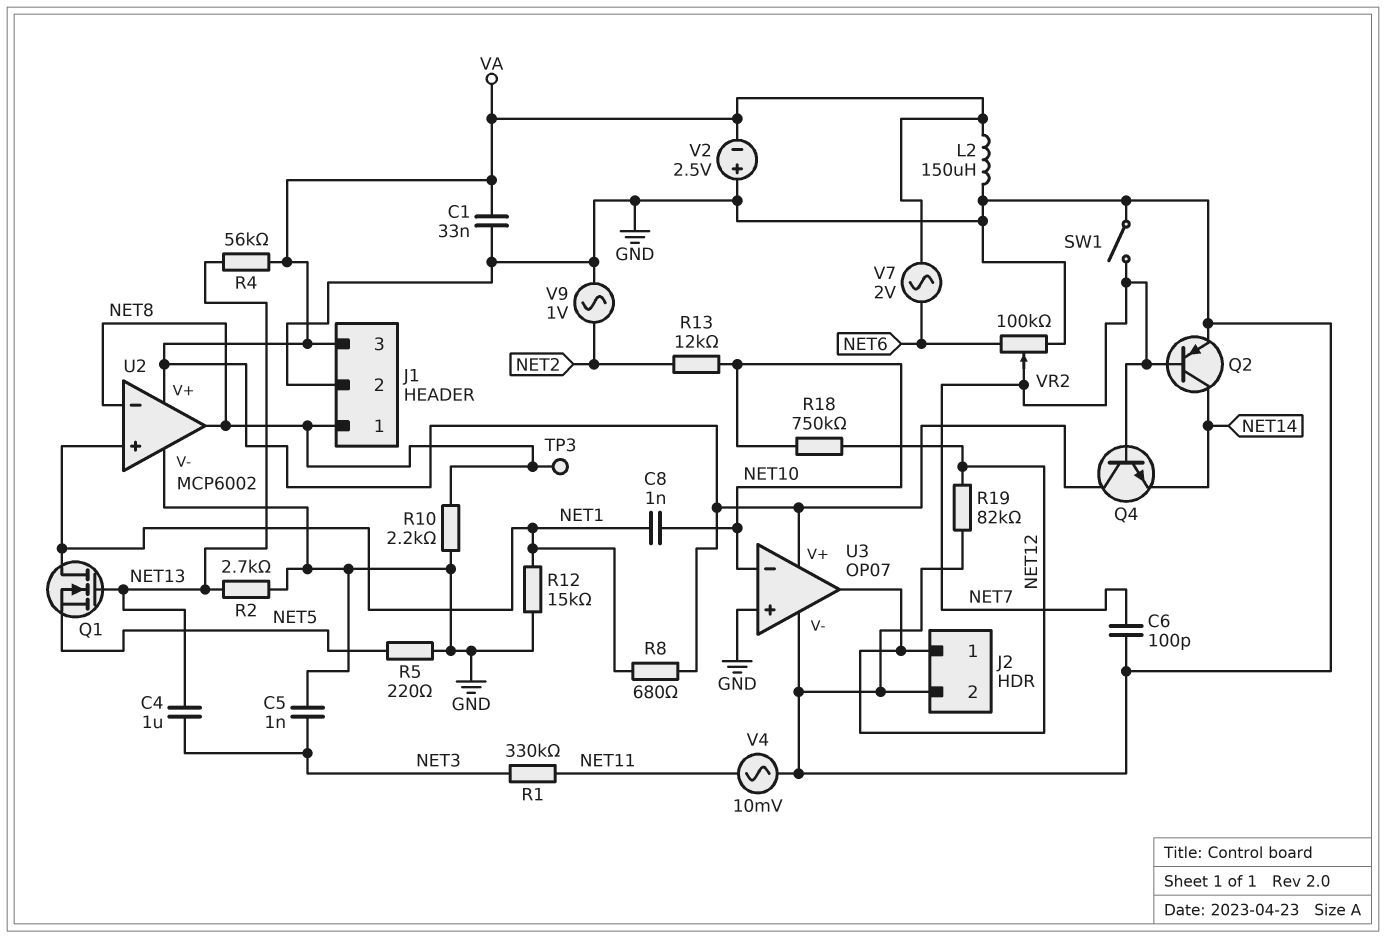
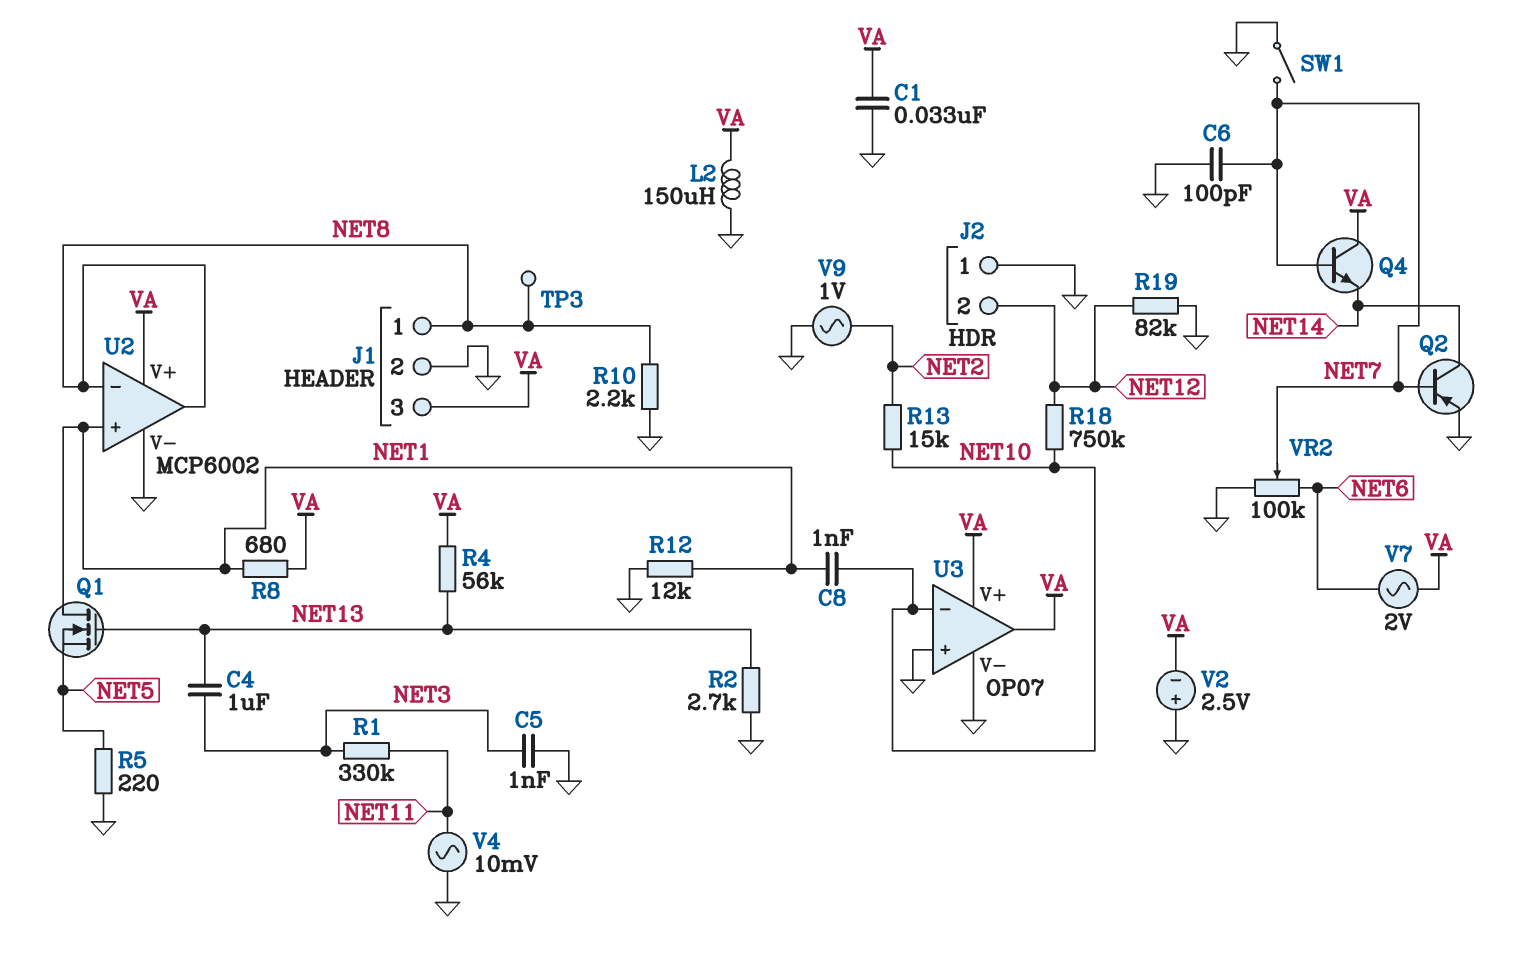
J2 pin 1: NET12 -> GND
J2 pin 2: GND -> NET12
R12: 15k (GND, NET1) -> 12k (GND, NET1)
R13: 12k (NET2, NET10) -> 15k (NET2, NET10)
U3 pin out: NET12 -> VA

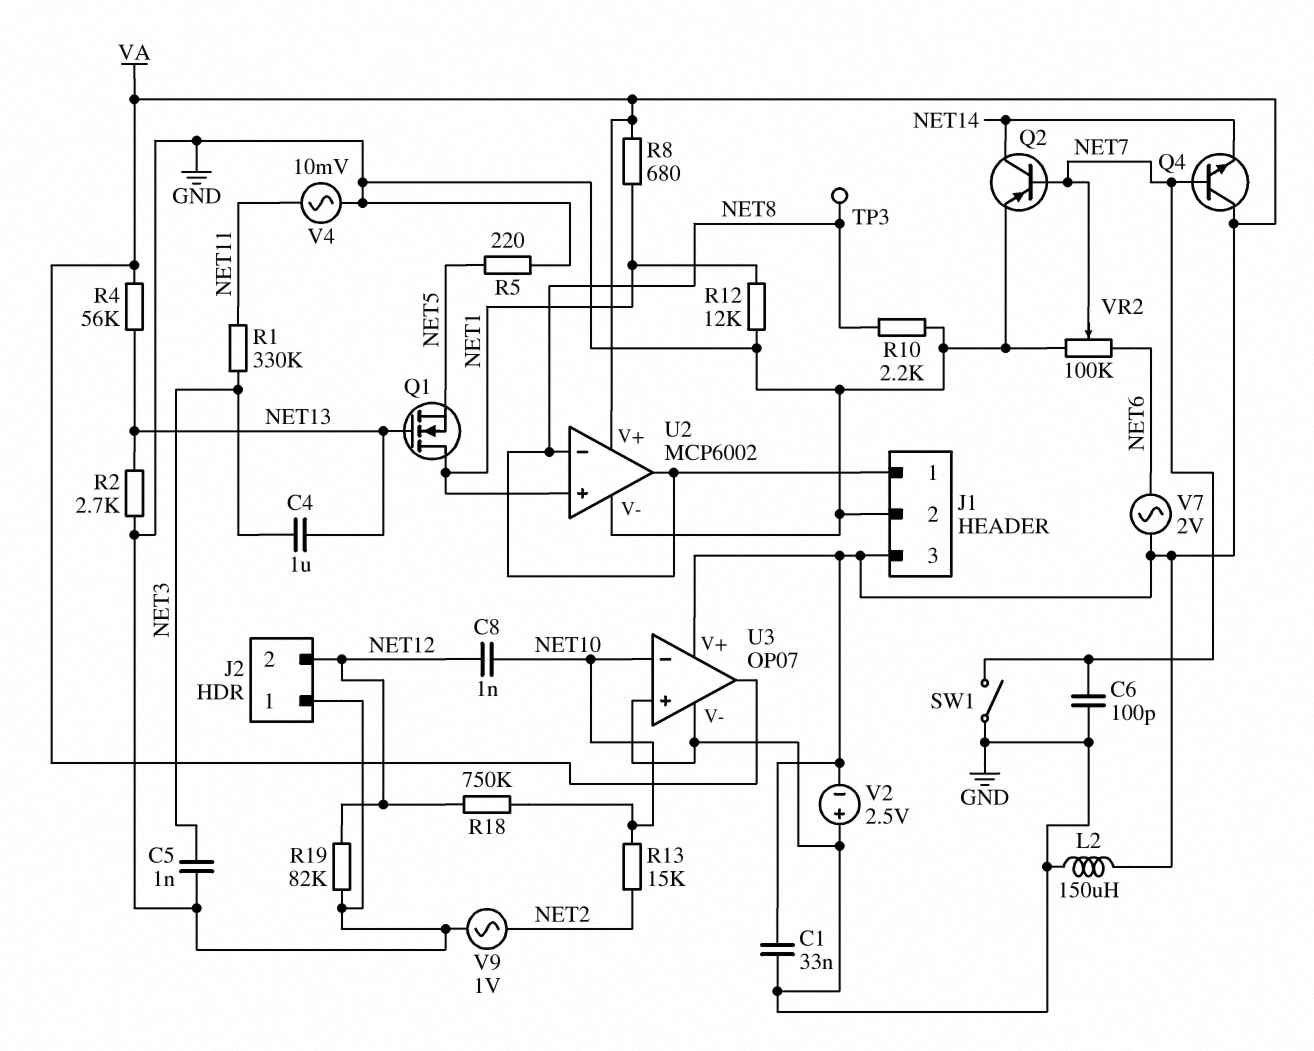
C8: 1nF (NET1, NET10) -> 1nF (NET10, NET12)

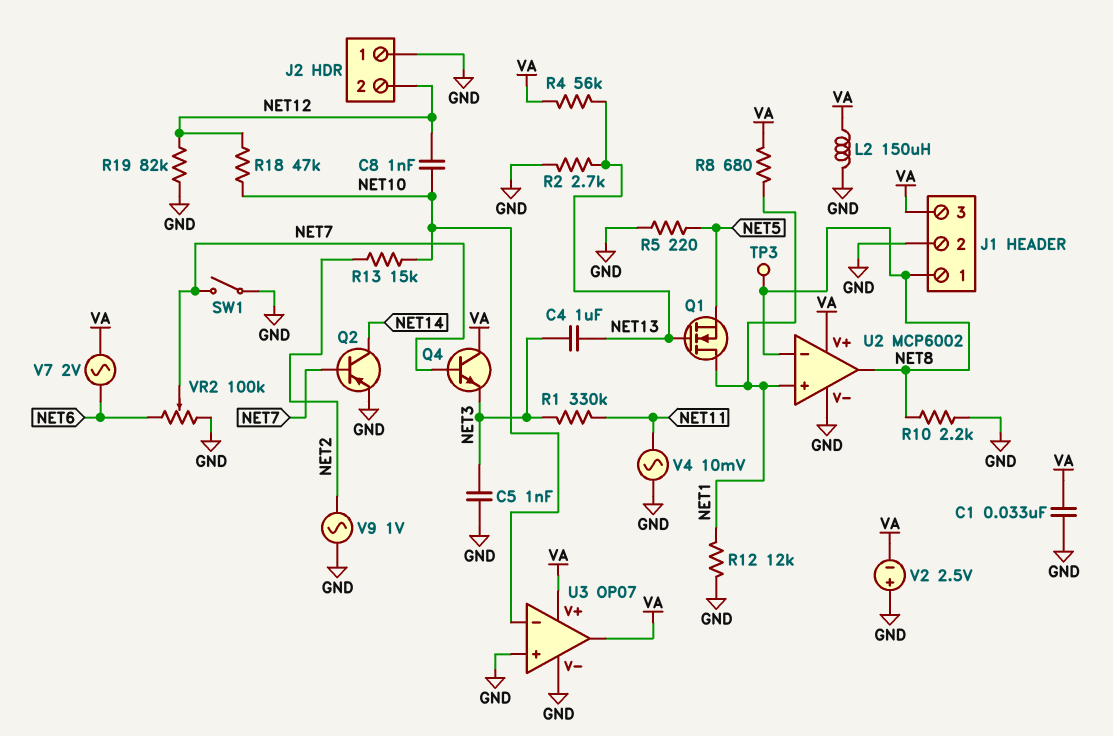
C6: 100pF (GND, NET7) -> none
Q4: NPN (B NET7, C VA, E NET14) -> NPN (B NET7, C VA, E NET3)
R18: 750k (NET10, NET12) -> 47k (NET10, NET12)

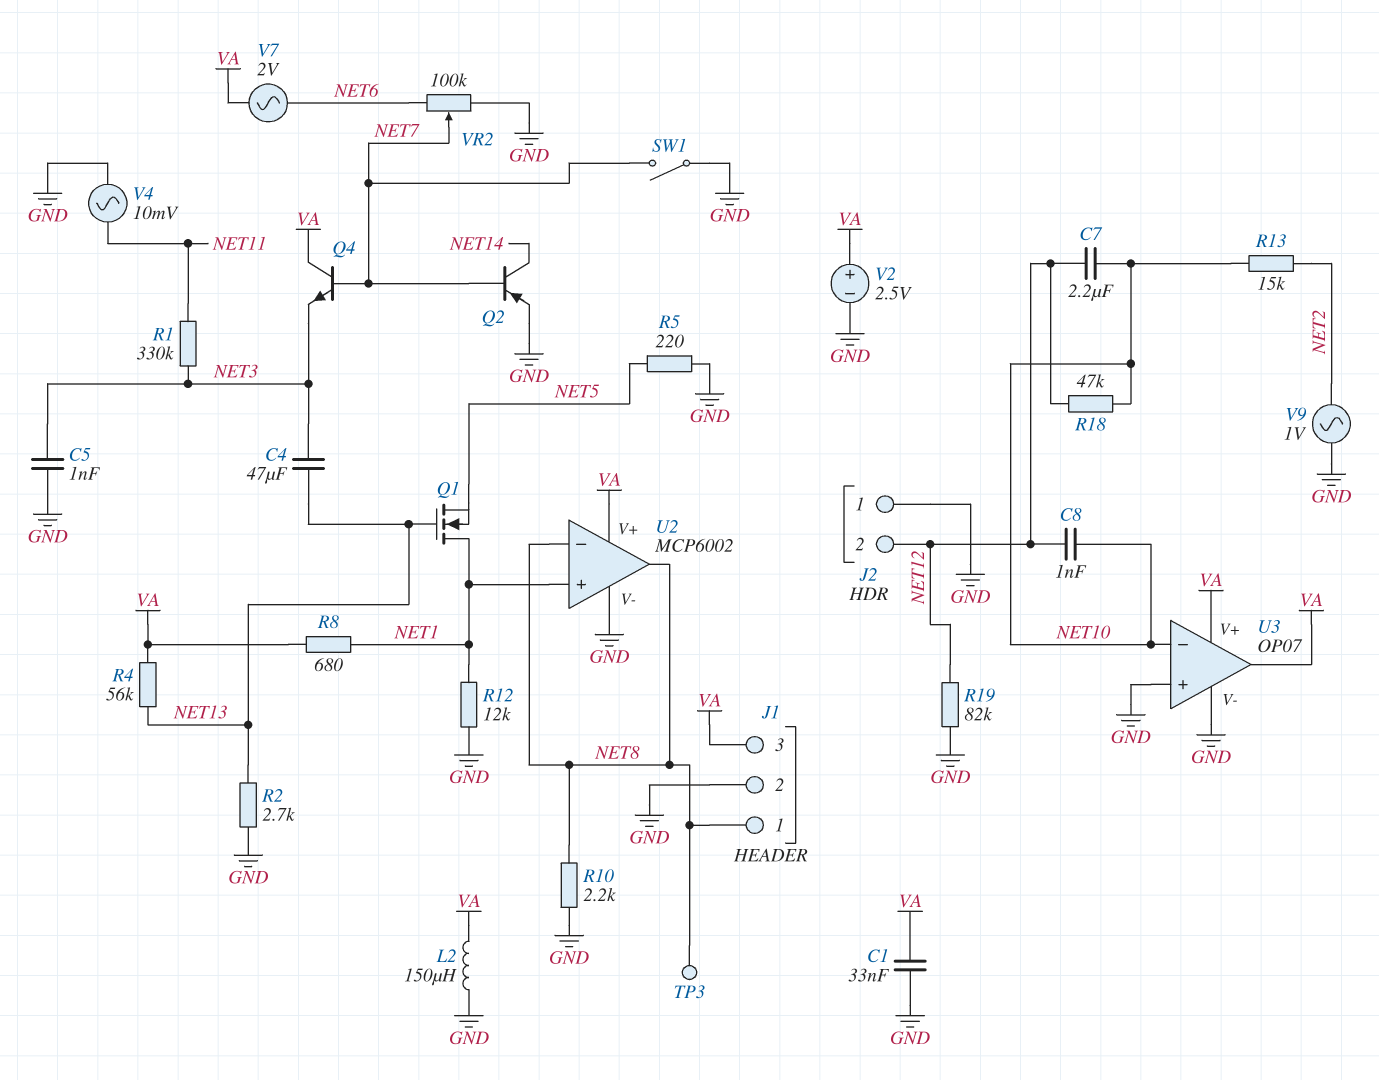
C4: 1uF (NET3, NET13) -> 47uF (NET3, NET13)
C7: none -> 2.2uF (NET10, NET12)
V2: 2.5V (plus GND, minus VA) -> 2.5V (plus VA, minus GND)

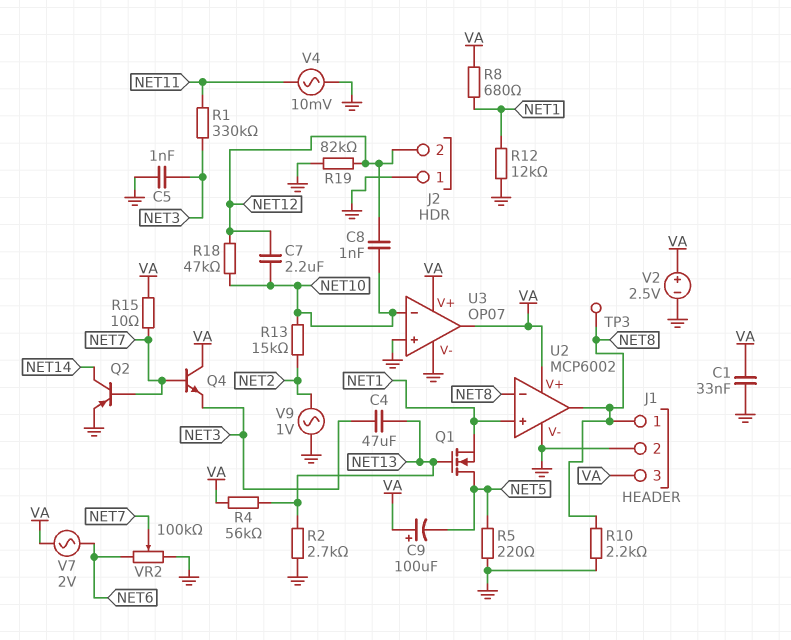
C9: none -> 100uF (plus VA, minus NET5)
L2: 150uH (GND, VA) -> none
Q1: NMOS (G NET13, D NET1, S NET5) -> NMOS (G NET13, D NET5, S NET1)
R15: none -> 10 (NET7, VA)
SW1: switch (GND, NET7) -> none

